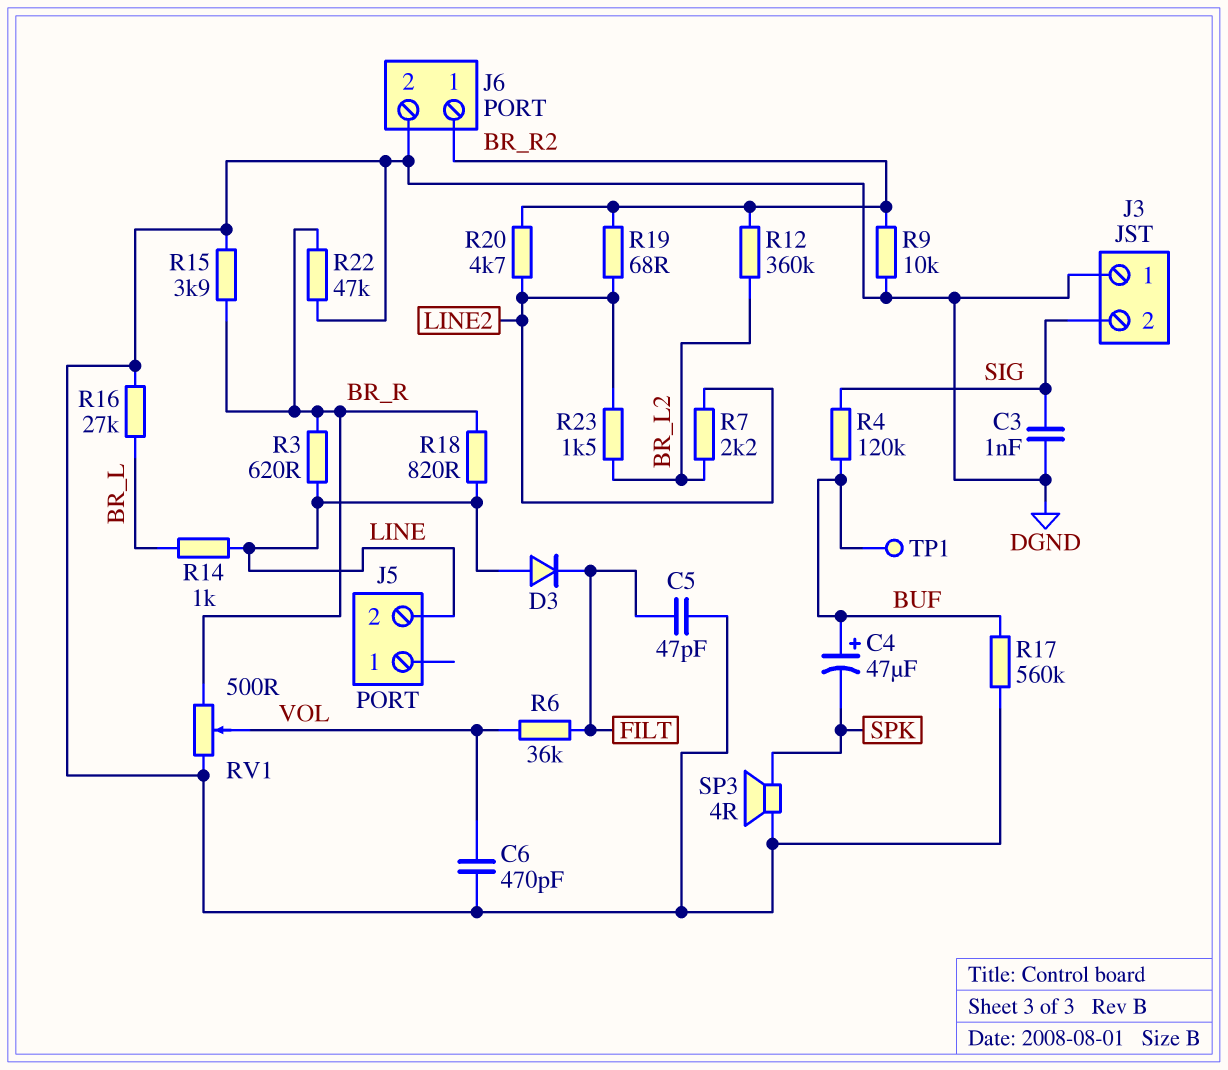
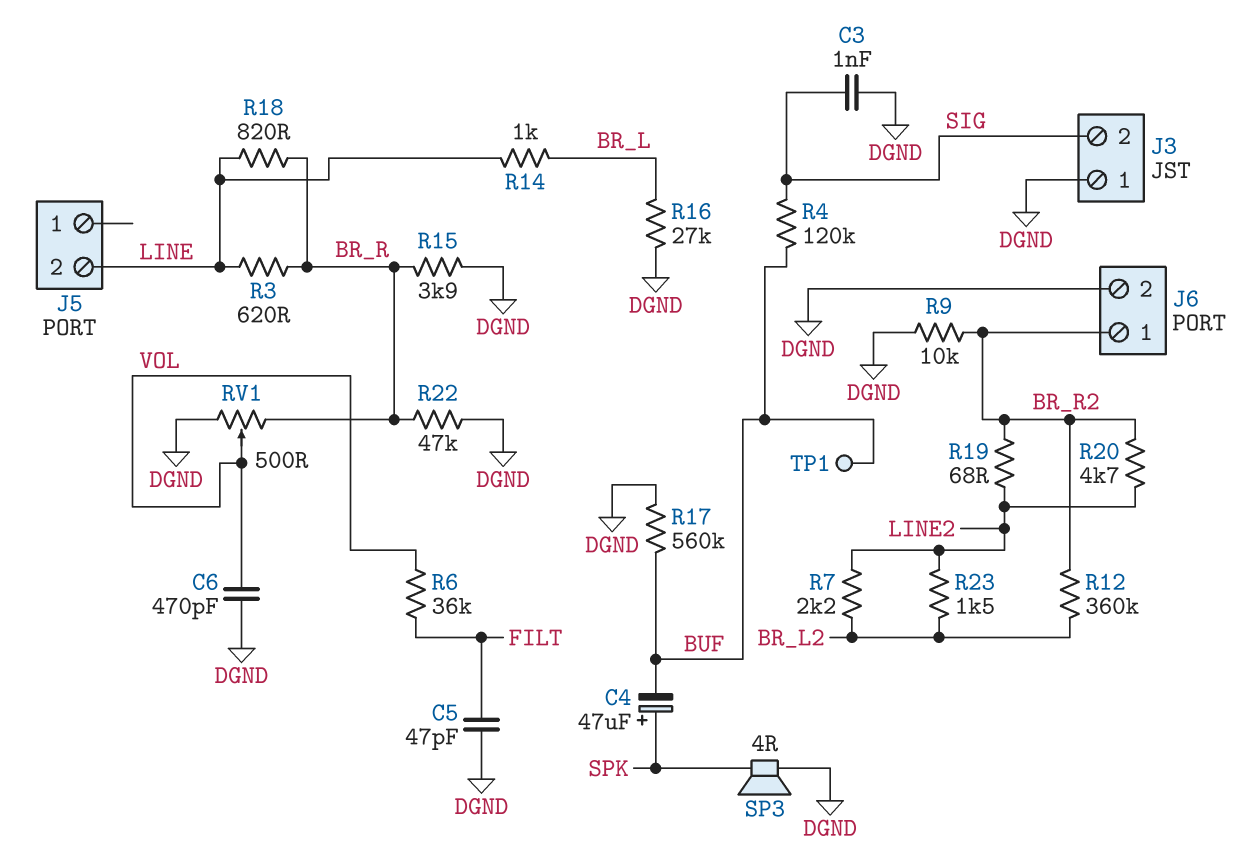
C4: 47uF (plus BUF, minus SPK) -> 47uF (plus SPK, minus BUF)
D3: diode (A LINE, K FILT) -> none

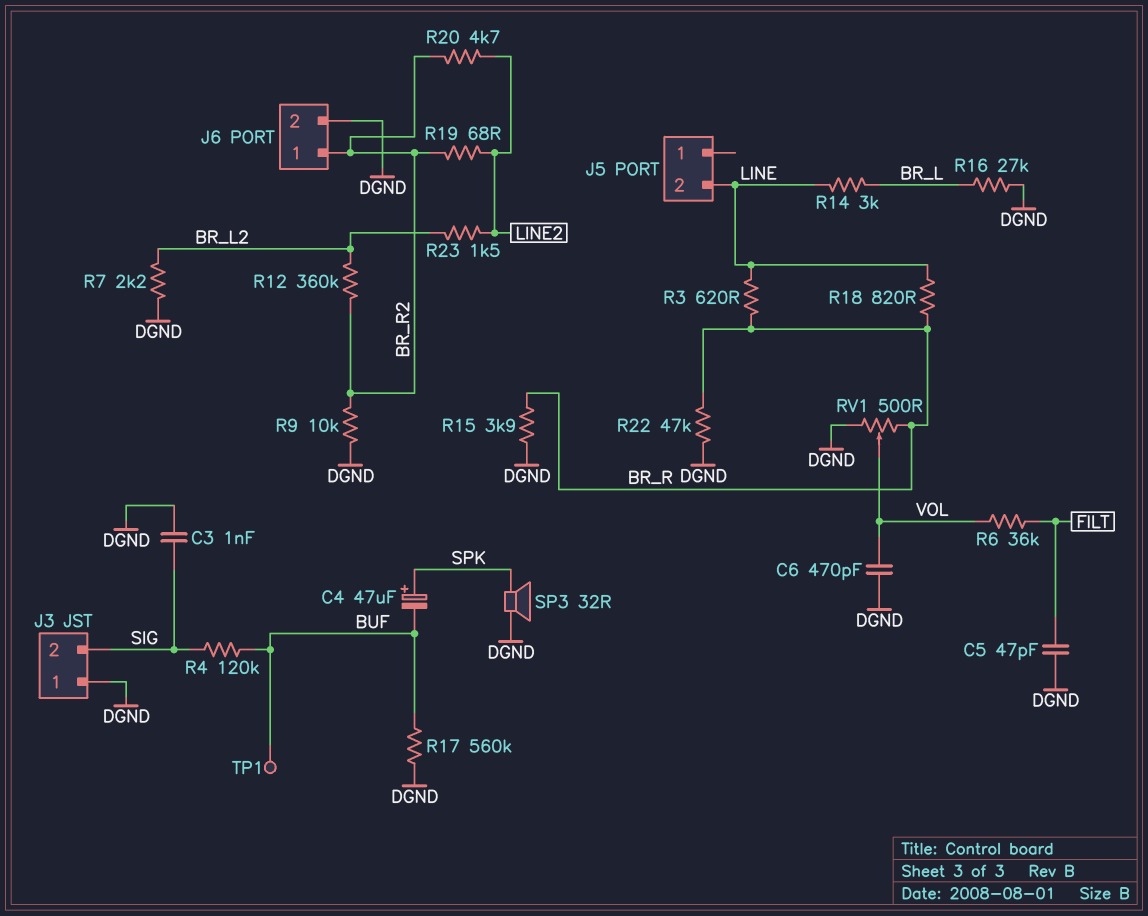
R7: 2.2k (BR_L2, LINE2) -> 2.2k (BR_L2, DGND)
R14: 1k (BR_L, LINE) -> 3k (BR_L, LINE)
SP3: speaker 4R (DGND, SPK) -> speaker 32R (DGND, SPK)

